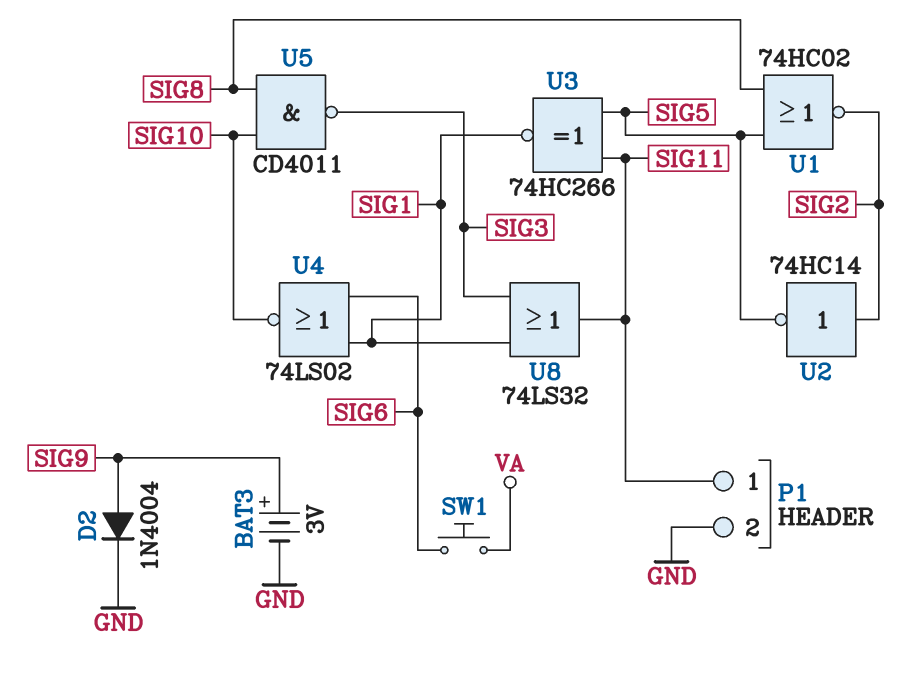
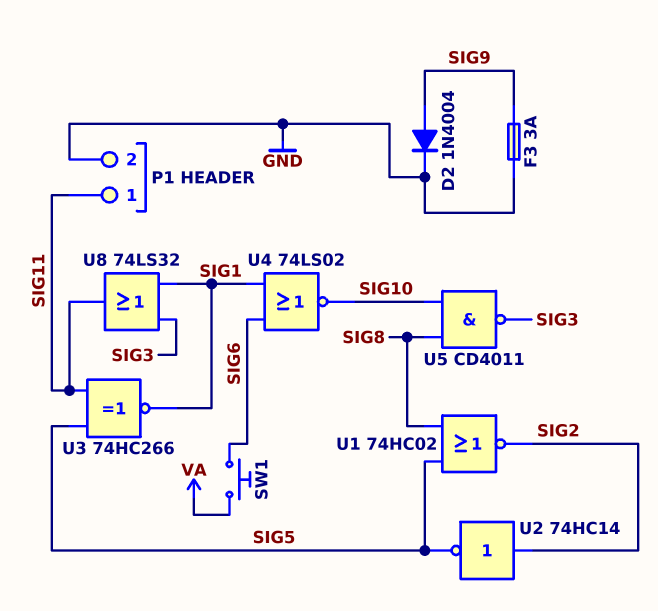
BAT3: 3V (plus SIG9, minus GND) -> none
F3: none -> 3A (GND, SIG9)

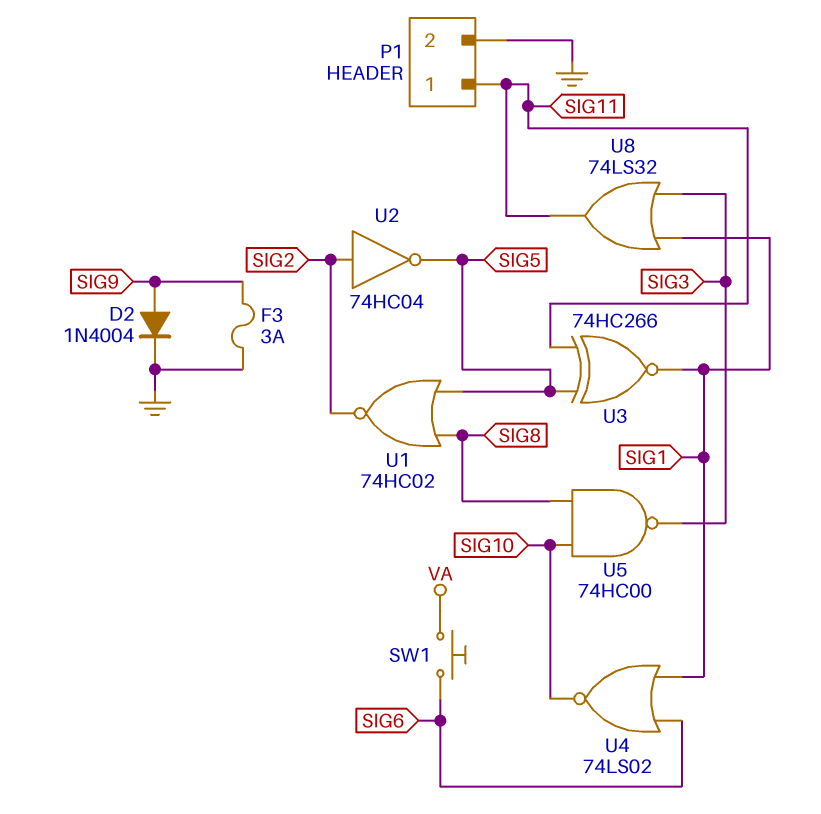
U2: NOT 74HC14 (in SIG2, out SIG5) -> NOT 74HC04 (in SIG2, out SIG5)
U5: NAND CD4011 (in SIG8, in SIG10, out SIG3) -> NAND 74HC00 (in SIG8, in SIG10, out SIG3)

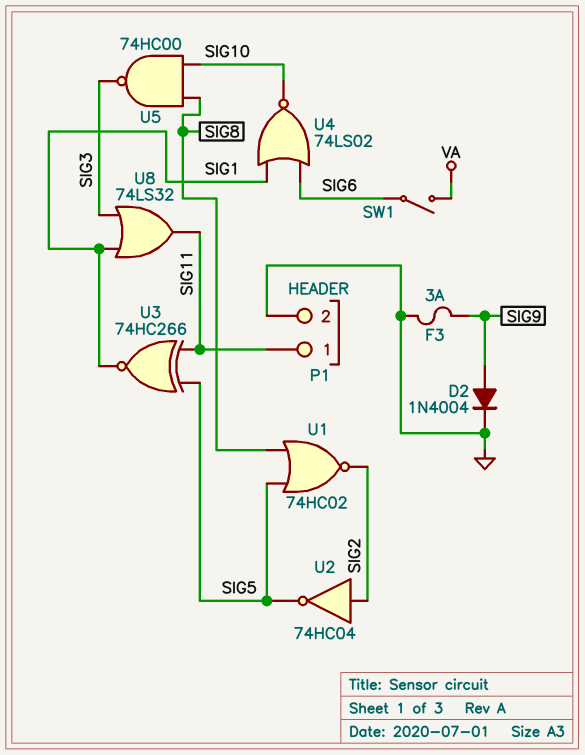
SW1: button (SIG6, VA) -> switch (SIG6, VA)

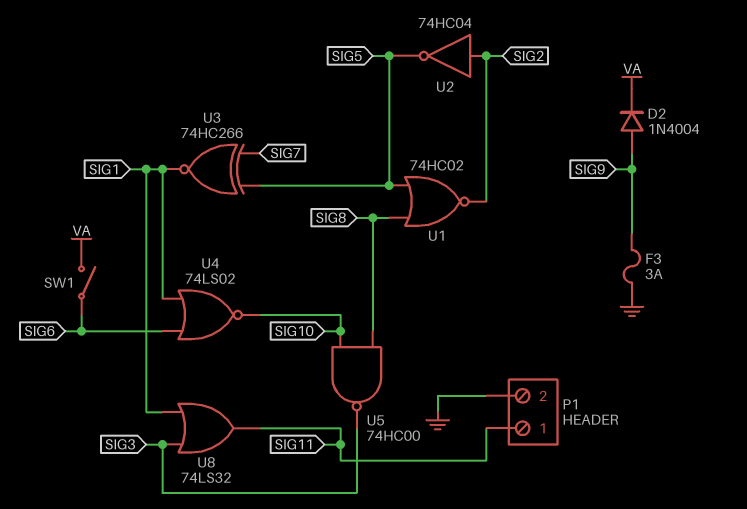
D2: diode 1N4004 (A SIG9, K GND) -> diode 1N4004 (A SIG9, K VA)
U3: XNOR 74HC266 (in SIG5, in SIG11, out SIG1) -> XNOR 74HC266 (in SIG5, in SIG7, out SIG1)

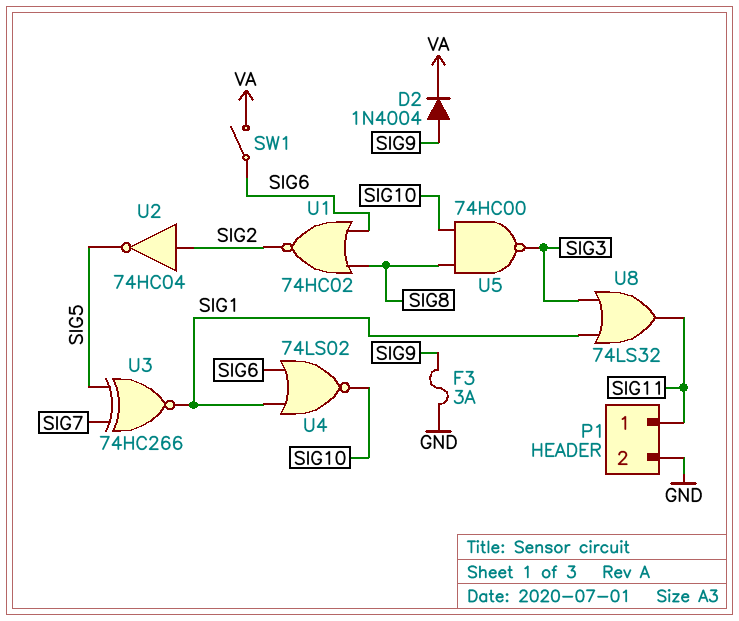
U1: NOR 74HC02 (in SIG5, in SIG8, out SIG2) -> NOR 74HC02 (in SIG6, in SIG8, out SIG2)

